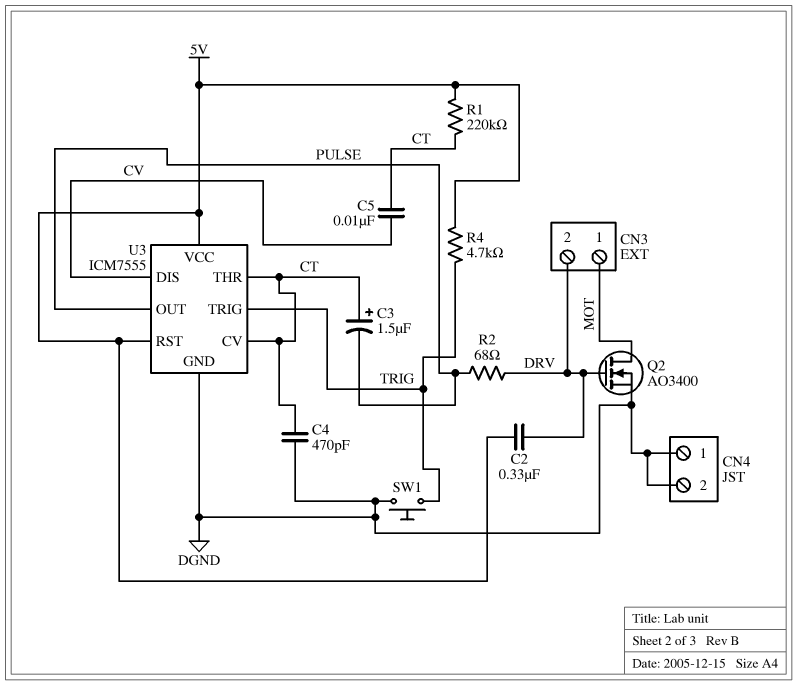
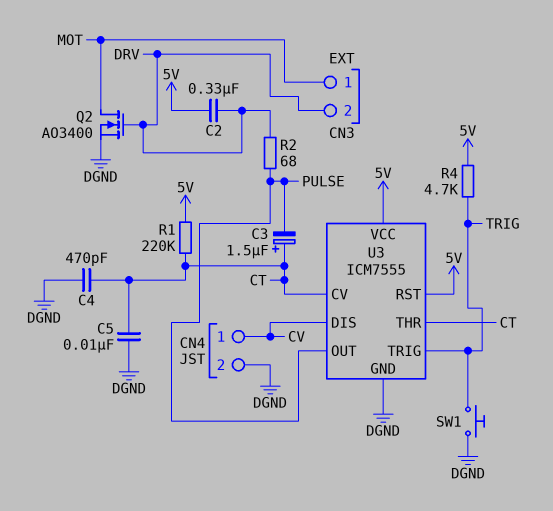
C5: 10nF (CT, CV) -> 10nF (CT, DGND)
CN4 pin 1: DGND -> CV

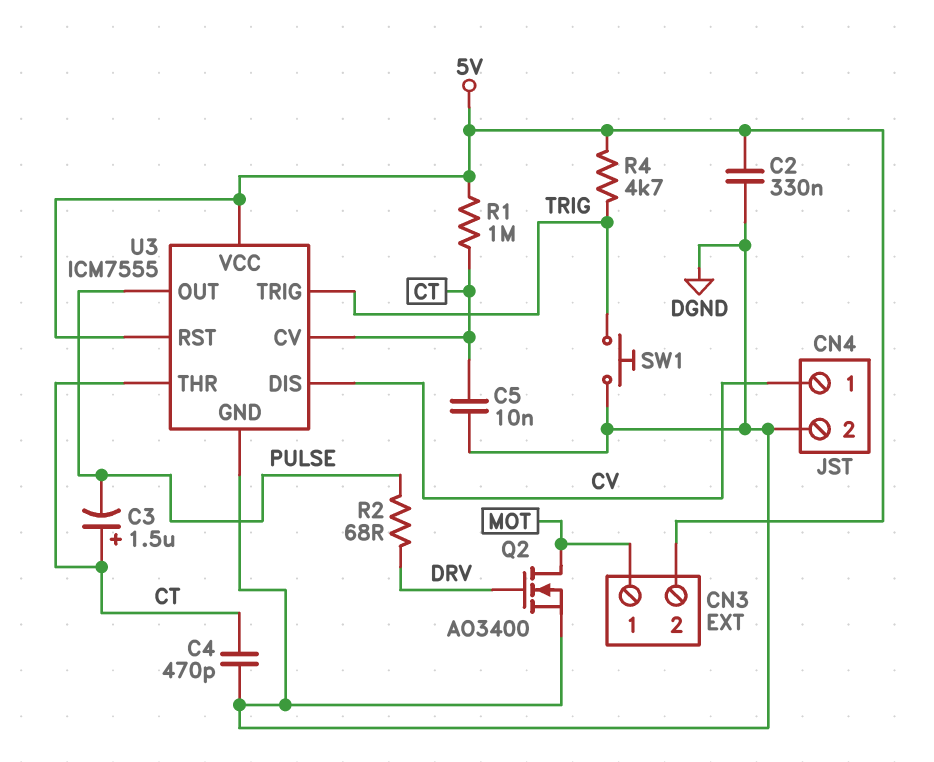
C2: 330nF (5V, DRV) -> 330nF (5V, DGND)
CN3 pin 2: DRV -> 5V
R1: 220k (5V, CT) -> 1M (5V, CT)

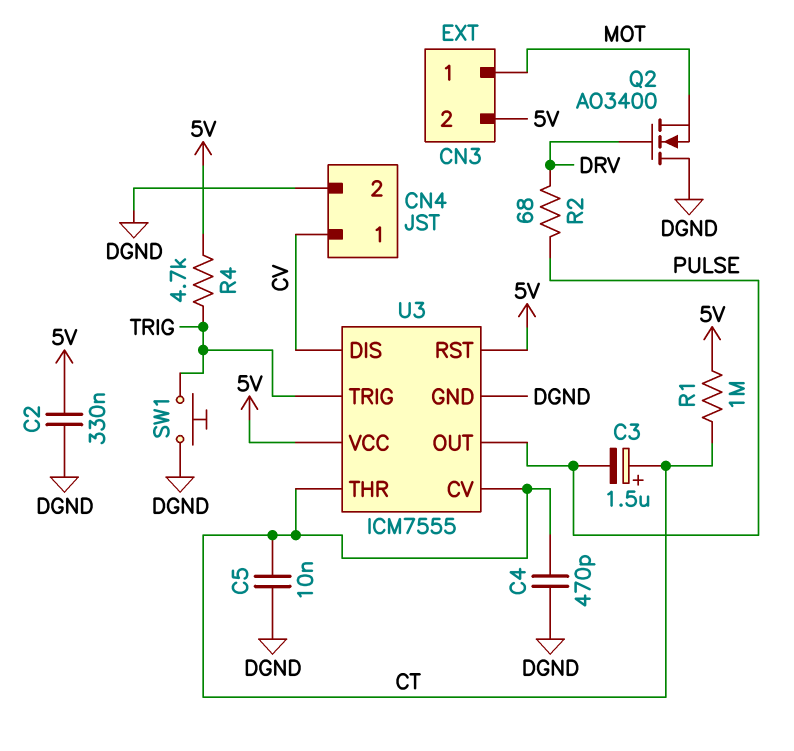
Q2: NMOS AO3400 (G DRV, D MOT, S DGND) -> NMOS AO3400 (G DRV, D DGND, S MOT)

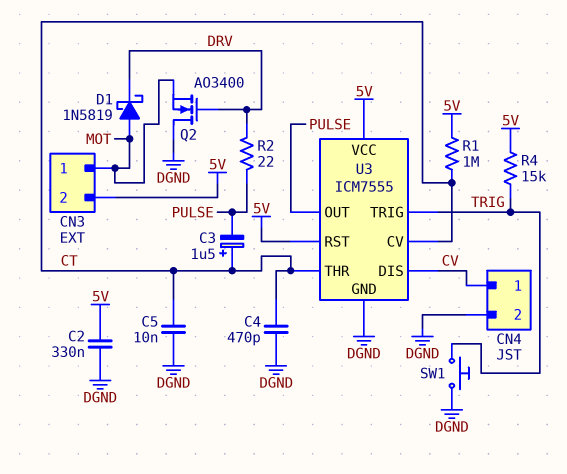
D1: none -> schottky 1N5819 (A MOT, K DRV)
R2: 68 (DRV, PULSE) -> 22 (DRV, PULSE)
R4: 4.7k (5V, TRIG) -> 15k (5V, TRIG)

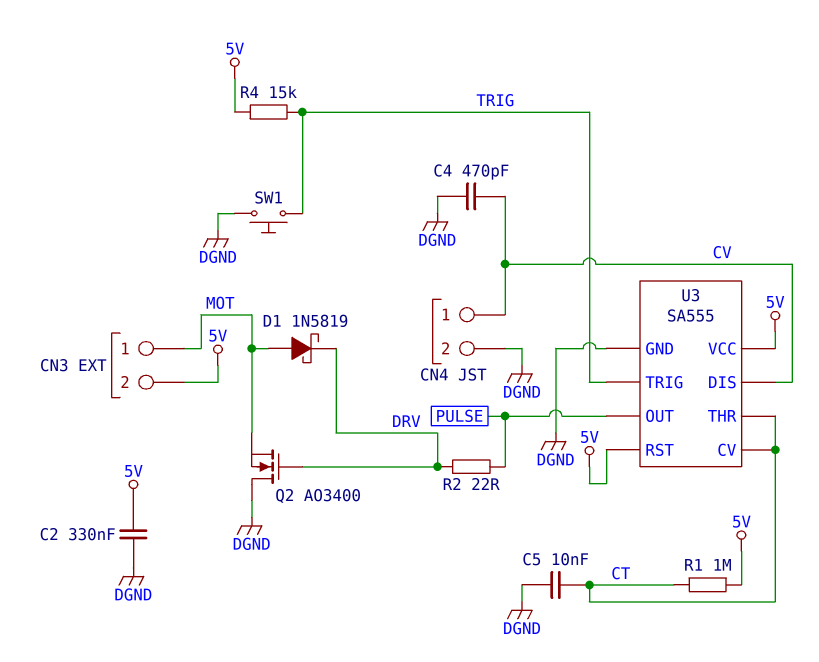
C3: 1.5uF (plus CT, minus PULSE) -> none
C4: 470pF (CT, DGND) -> 470pF (CV, DGND)
U3: ICM7555 -> SA555

